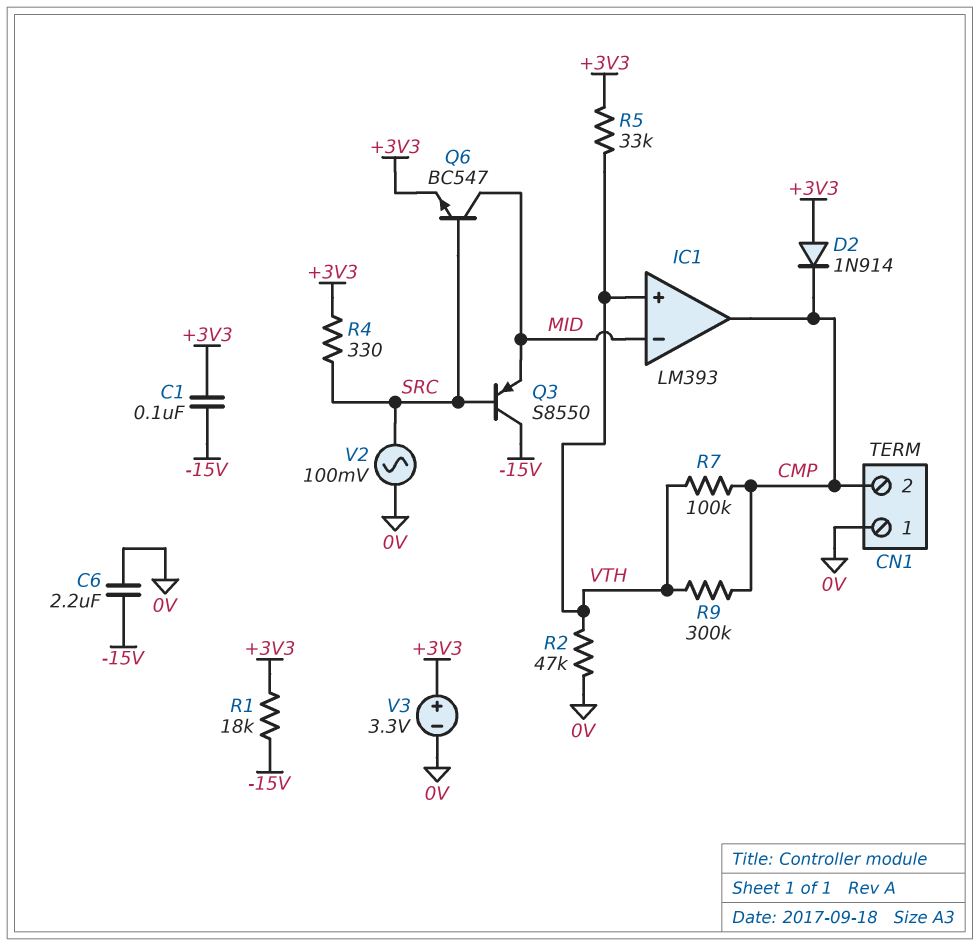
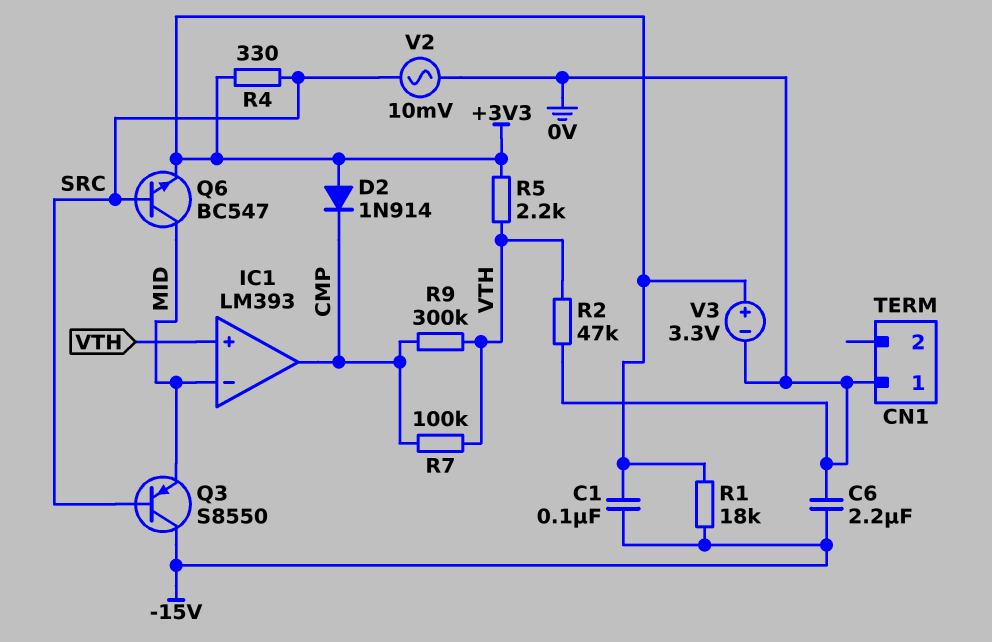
CN1 pin 2: CMP -> none
R5: 33k (+3V3, VTH) -> 2.2k (+3V3, VTH)
V2: AC 100mV (0V, SRC) -> AC 10mV (0V, SRC)

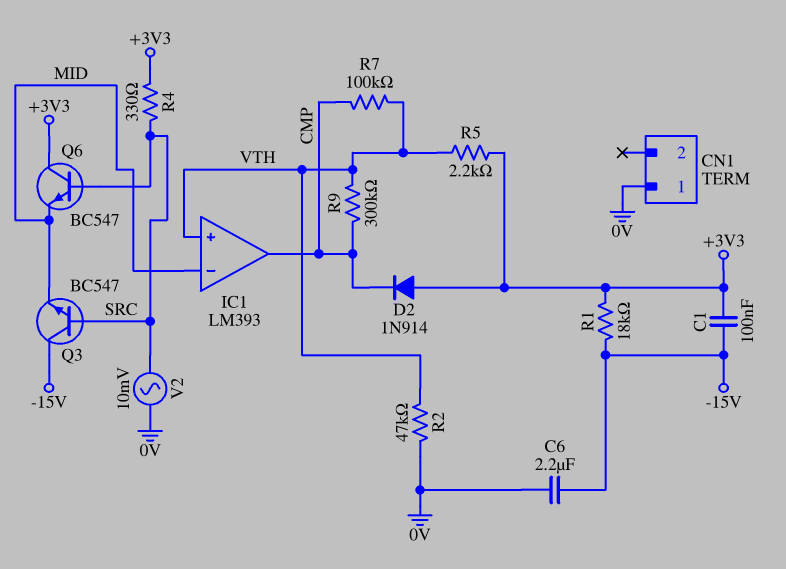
Q3: PNP S8550 (B SRC, C -15V, E MID) -> NPN BC547 (B SRC, C -15V, E MID)
Q6: NPN BC547 (B SRC, C MID, E +3V3) -> NPN BC547 (B SRC, C +3V3, E MID)
V3: 3.3V (plus +3V3, minus 0V) -> none

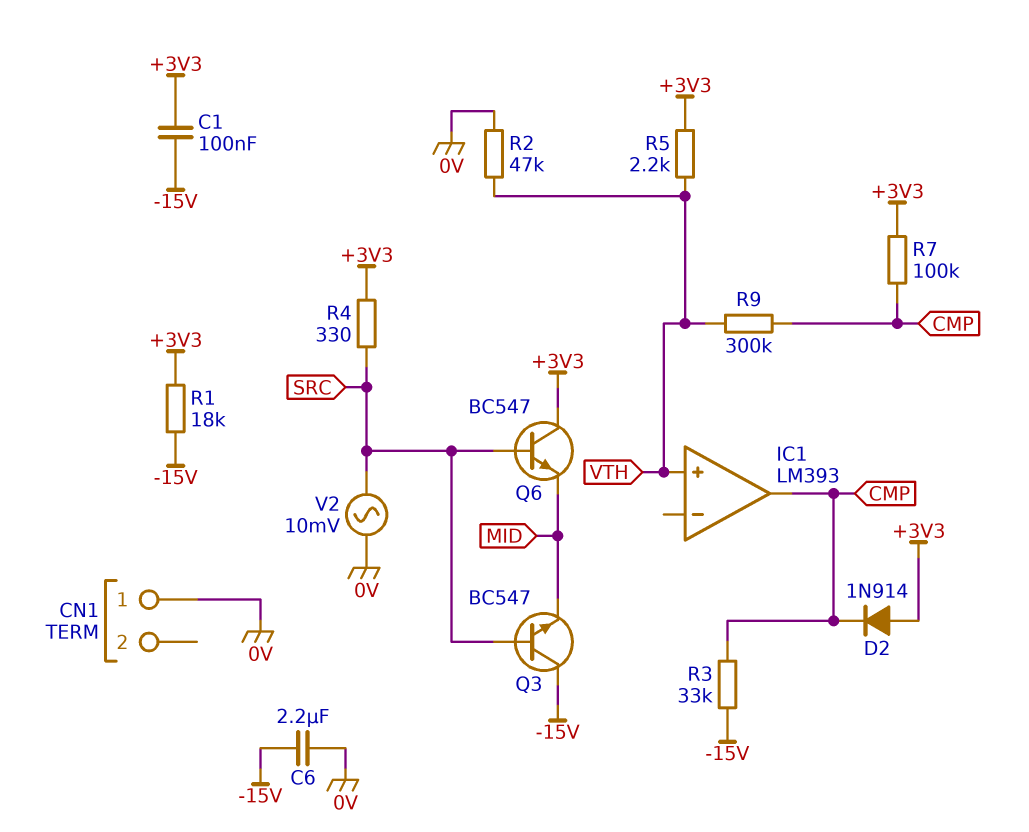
IC1 pin in-: MID -> none
R3: none -> 33k (-15V, CMP)
R7: 100k (CMP, VTH) -> 100k (+3V3, CMP)

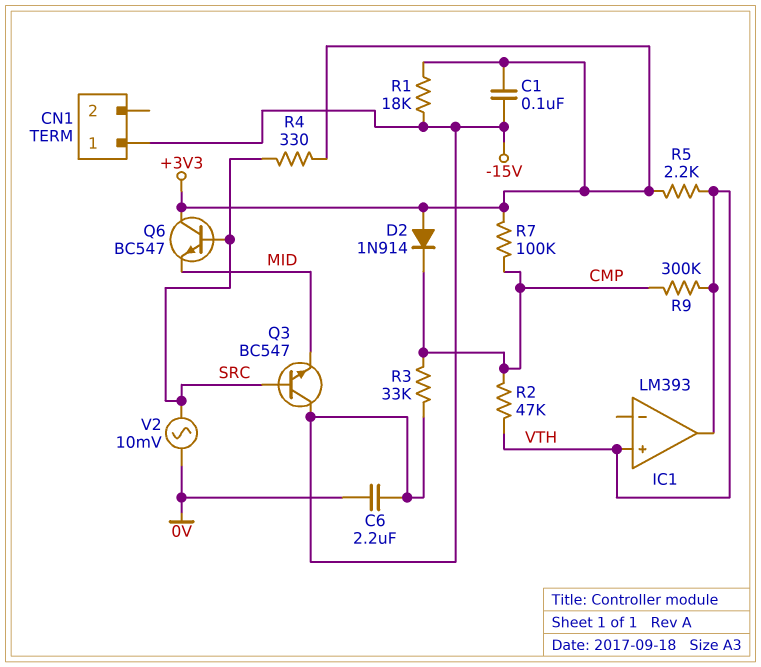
CN1 pin 1: 0V -> -15V
IC1 pin out: CMP -> VTH
R2: 47k (0V, VTH) -> 47k (CMP, VTH)

